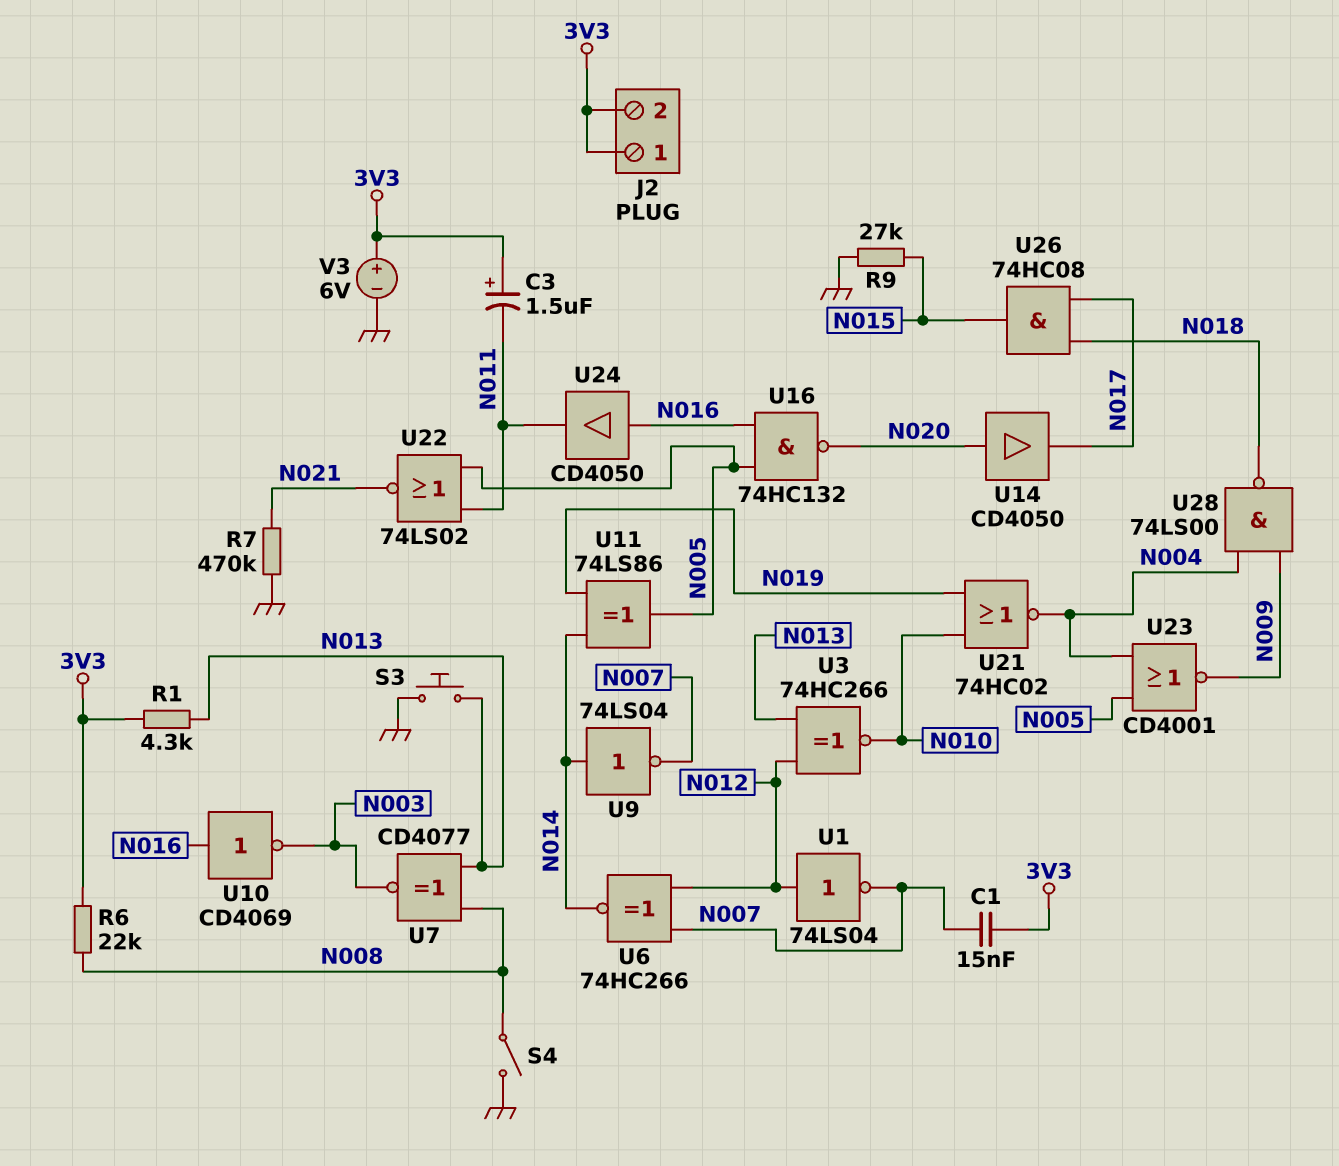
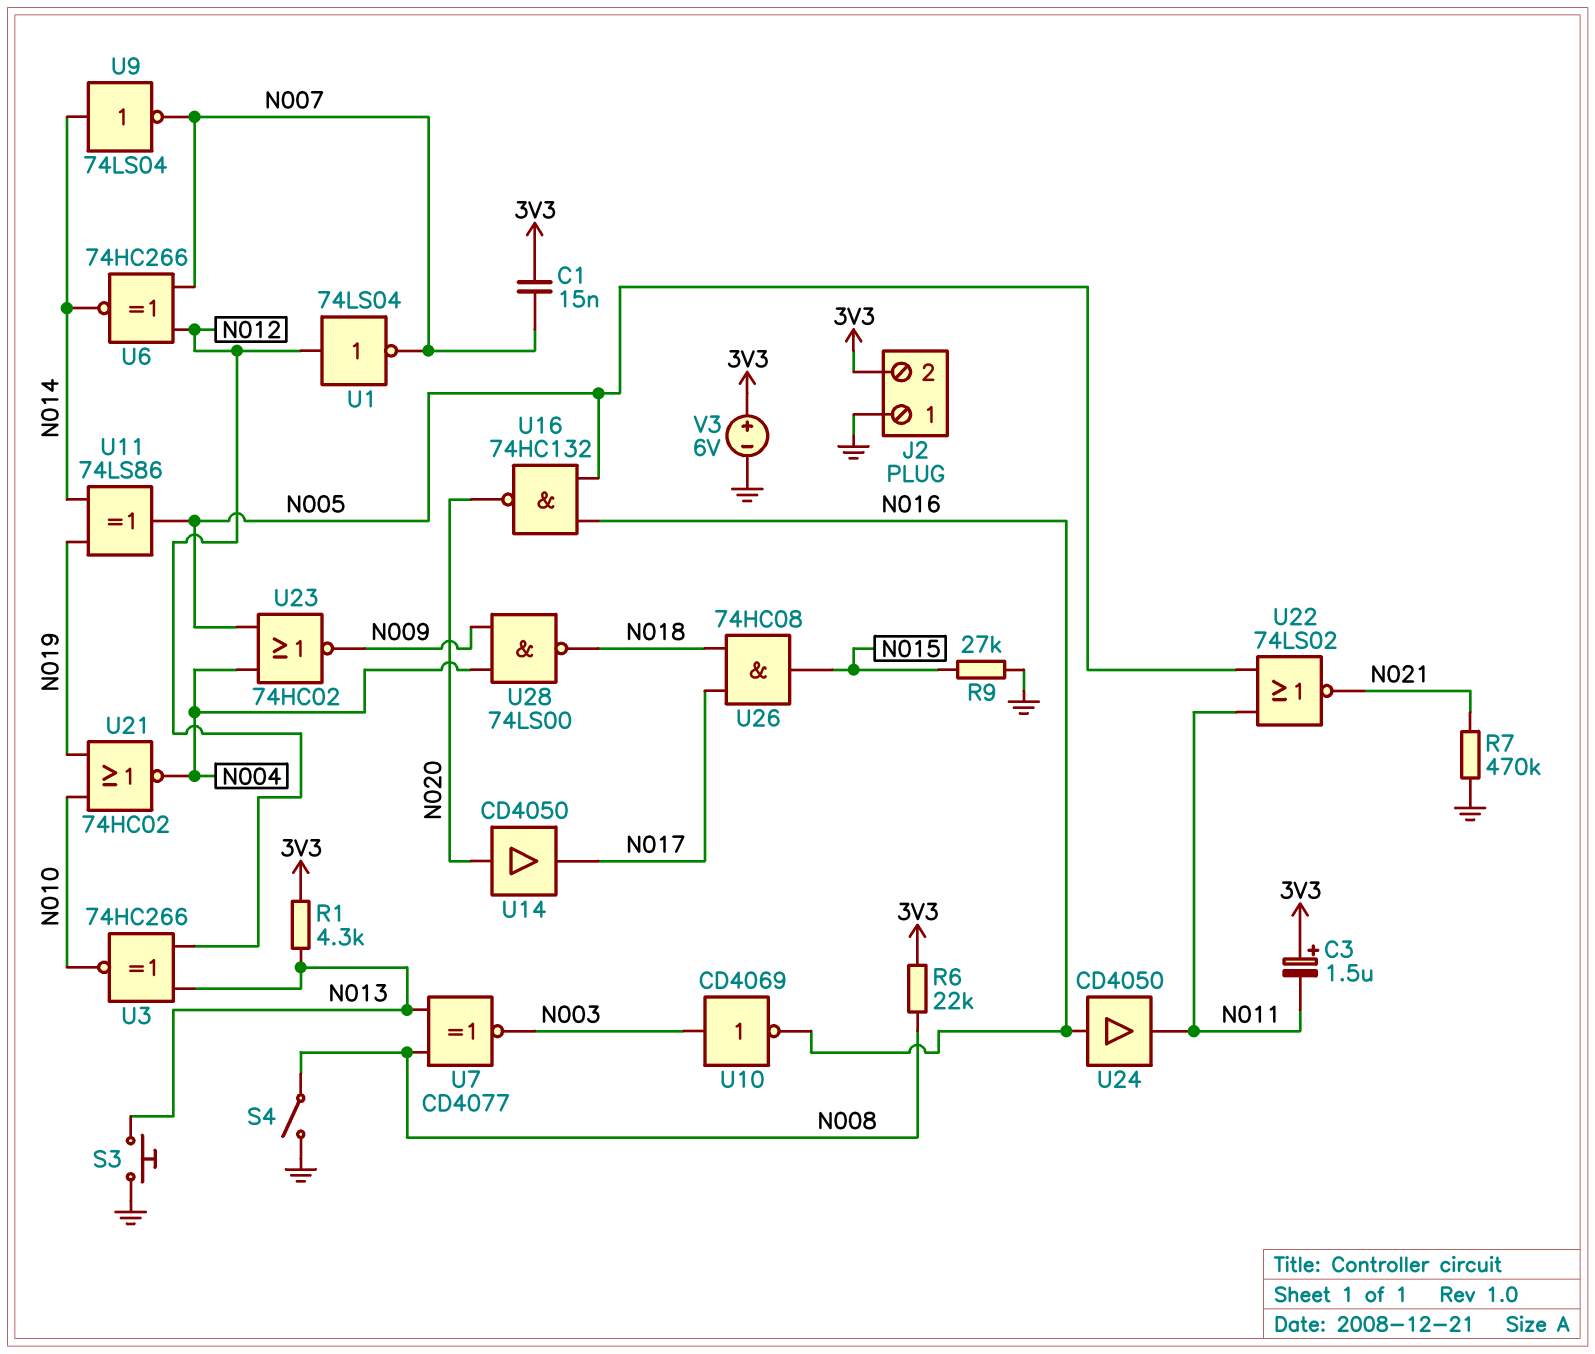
J2 pin 1: 3V3 -> GND
U10: NOT CD4069 (in N016, out N003) -> NOT CD4069 (in N003, out N016)
U23: NOR CD4001 (in N004, in N005, out N009) -> NOR 74HC02 (in N004, in N005, out N009)

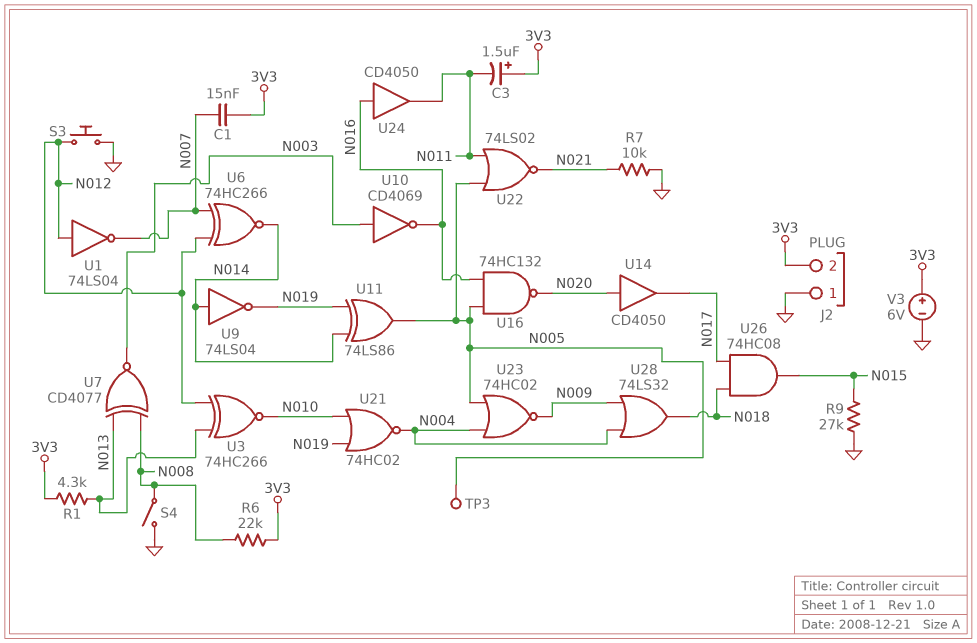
R7: 470k (GND, N021) -> 10k (GND, N021)
S3: button (GND, N013) -> button (GND, N012)
TP3: none -> test point (N005)
U9: NOT 74LS04 (in N014, out N007) -> NOT 74LS04 (in N014, out N019)
U28: NAND 74LS00 (in N004, in N009, out N018) -> OR 74LS32 (in N004, in N009, out N018)

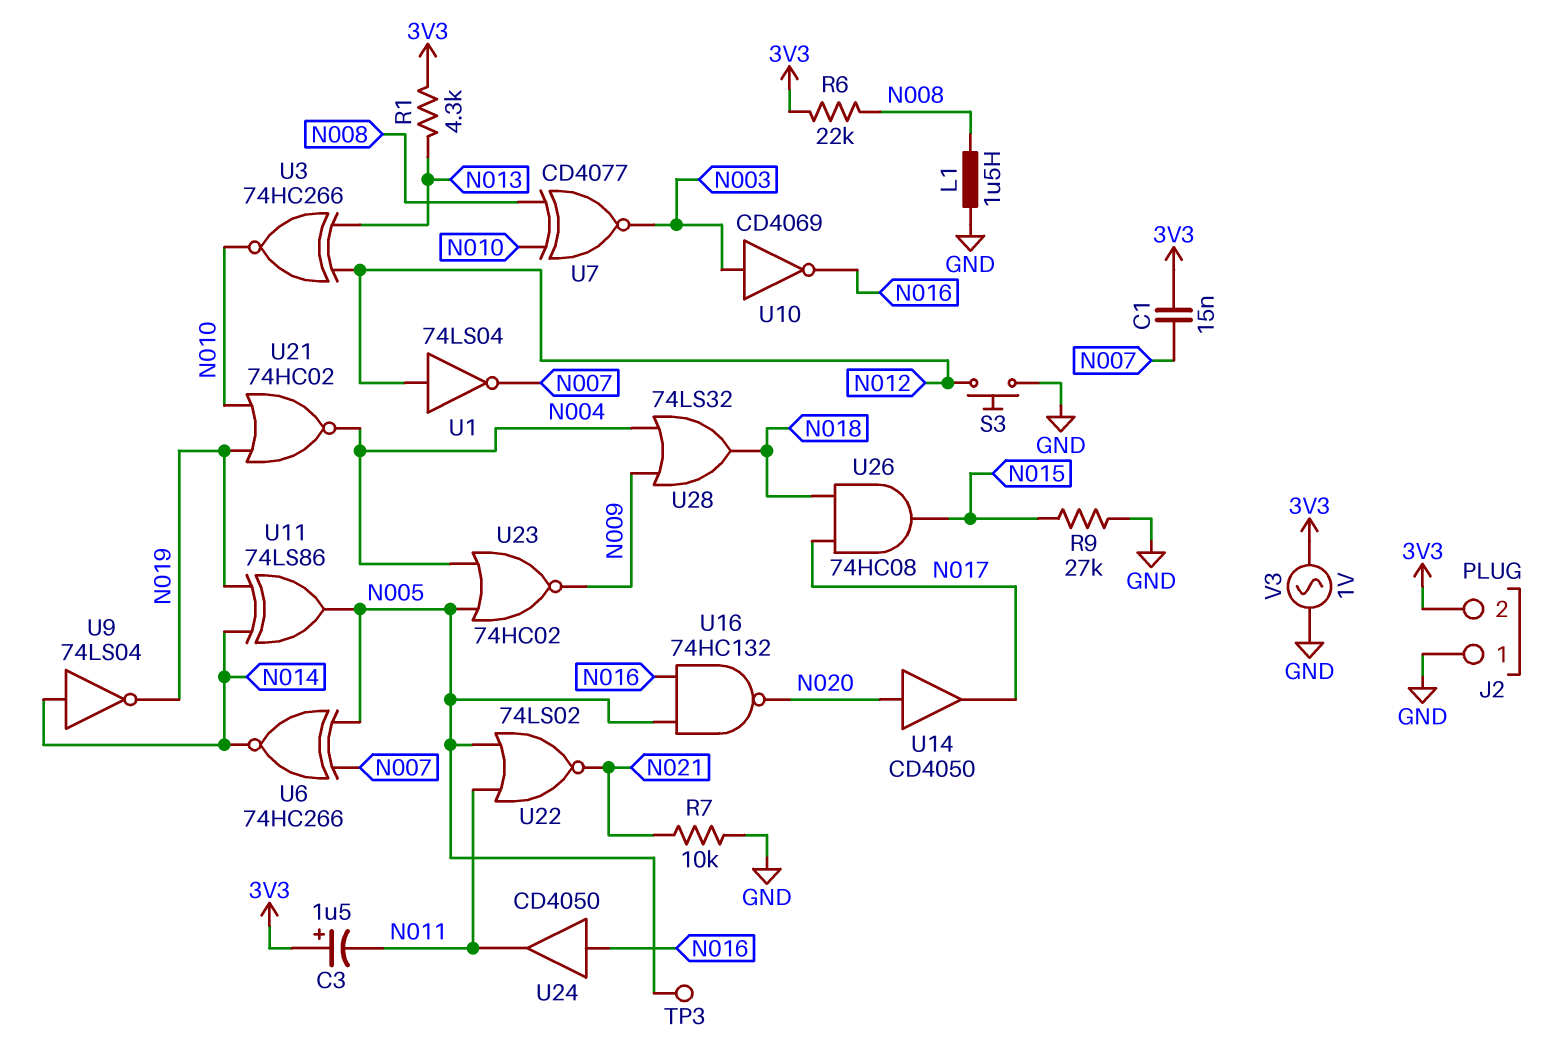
L1: none -> 1.5uH (GND, N008)
S4: switch (GND, N008) -> none
U6: XNOR 74HC266 (in N007, in N012, out N014) -> XNOR 74HC266 (in N005, in N007, out N014)
U7: XNOR CD4077 (in N008, in N013, out N003) -> XNOR CD4077 (in N008, in N010, out N003)
V3: 6V (plus 3V3, minus GND) -> AC 1V (3V3, GND)

